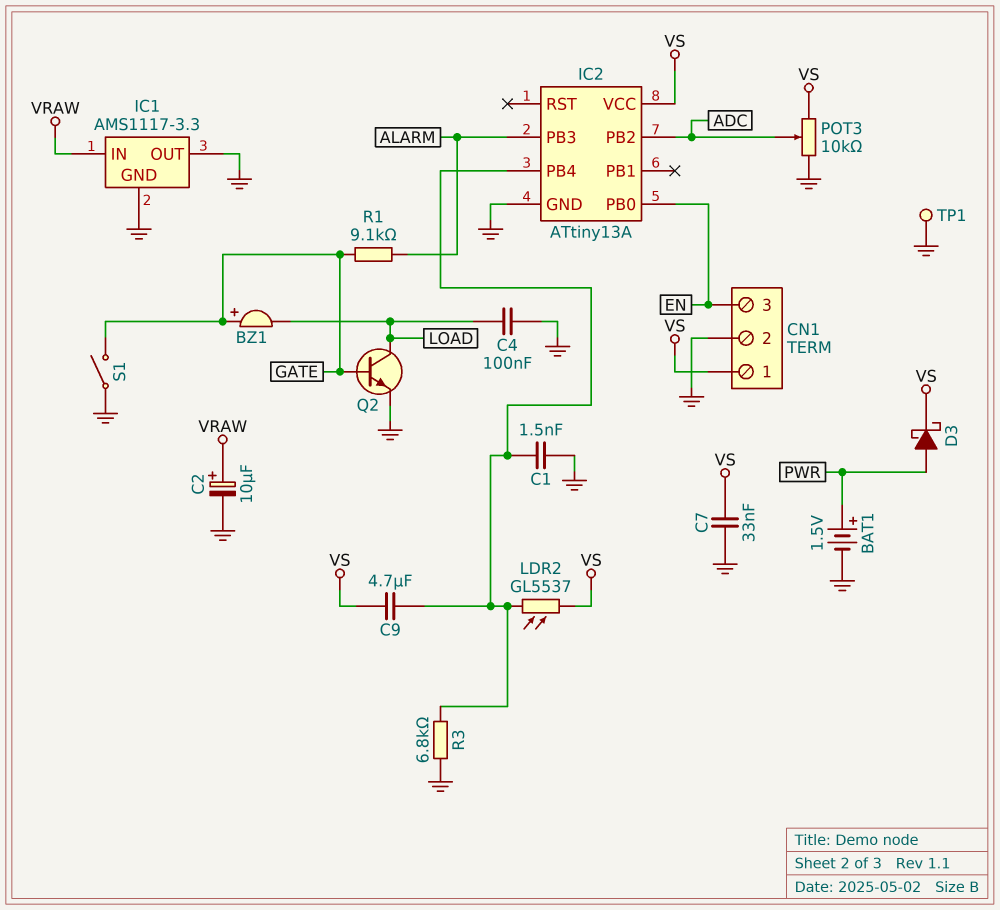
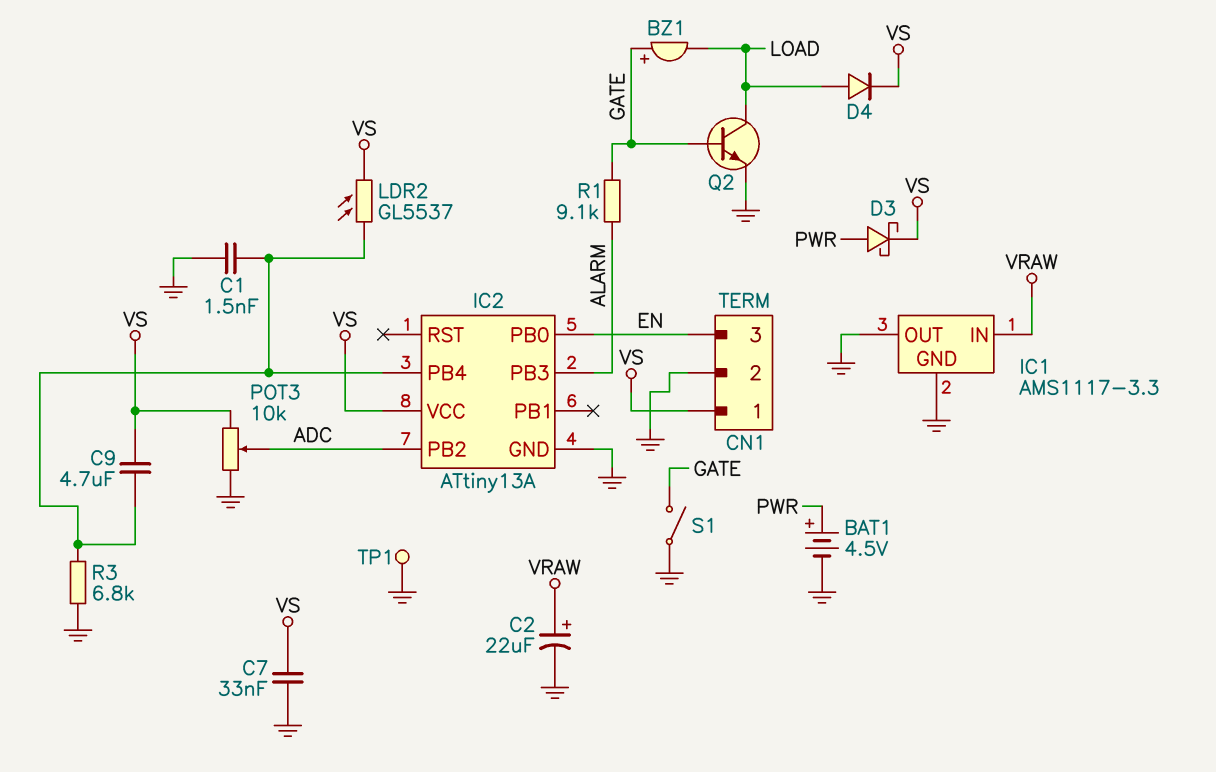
BAT1: 1.5V (plus PWR, minus GND) -> 4.5V (plus PWR, minus GND)
C2: 10uF (plus VRAW, minus GND) -> 22uF (plus VRAW, minus GND)
C4: 100nF (GND, LOAD) -> none
D4: none -> diode (A LOAD, K VS)

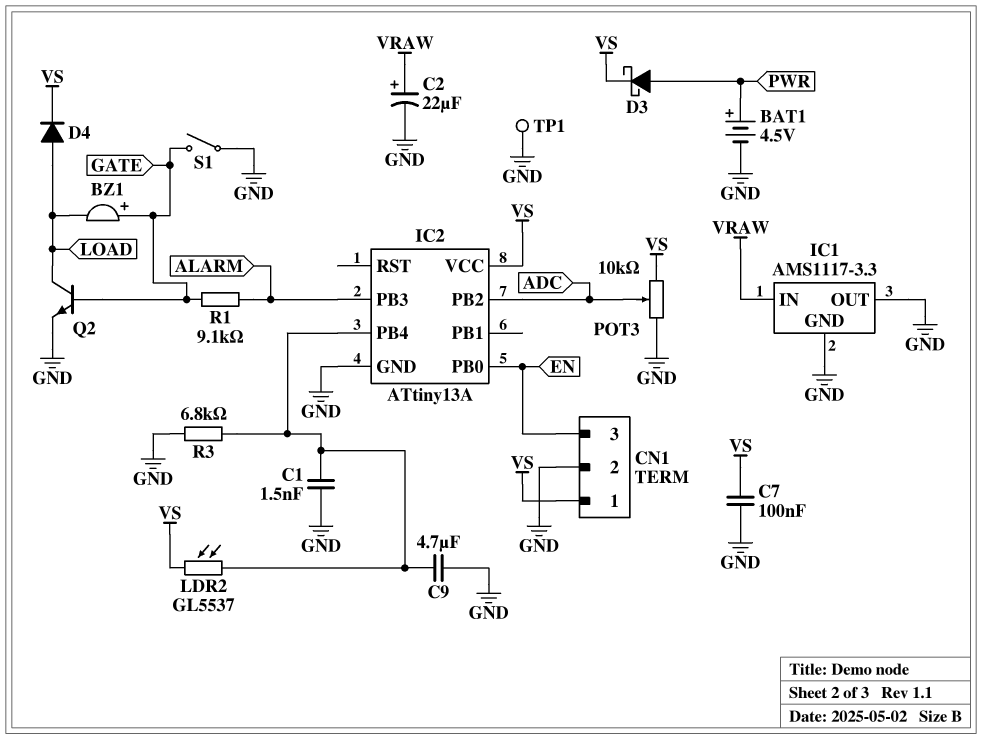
C7: 33nF (GND, VS) -> 100nF (GND, VS)
C9: 4.7uF (IC2/PB4, VS) -> 4.7uF (GND, IC2/PB4)

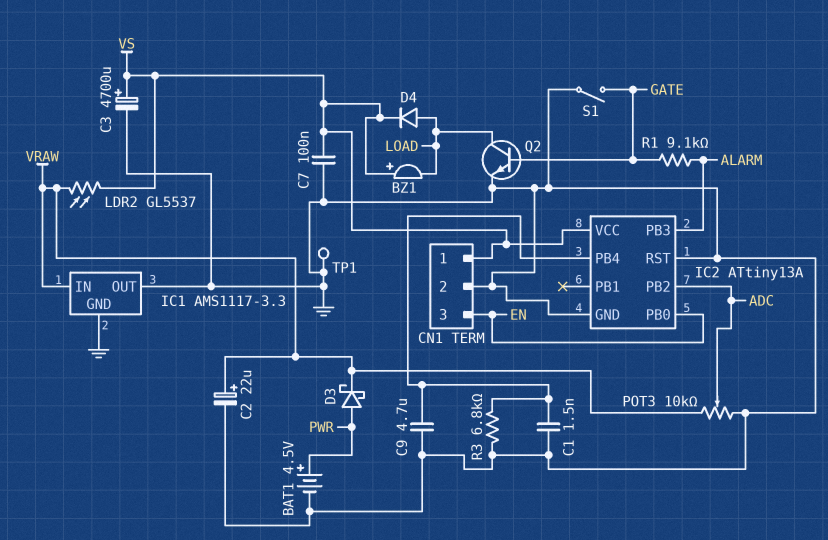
BZ1: buzzer (plus GATE, minus LOAD) -> buzzer (plus VS, minus LOAD)
C3: none -> 4700uF (plus VS, minus GND)
D3: schottky (A PWR, K VS) -> schottky (A PWR, K VRAW)
IC2 pin RST: none -> GND
LDR2: GL5537 (IC2/PB4, VS) -> GL5537 (VRAW, VS)
POT3: 10k (GND, VS, wiper ADC) -> 10k (GND, VRAW, wiper ADC)

